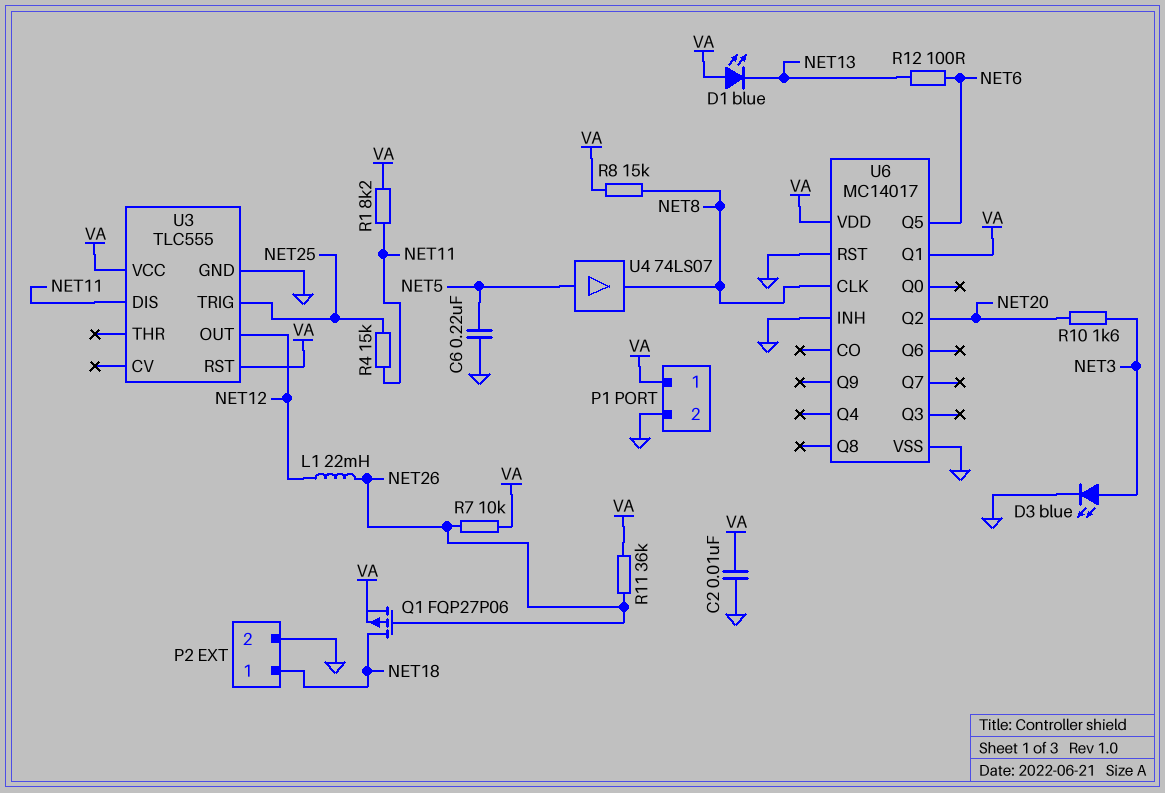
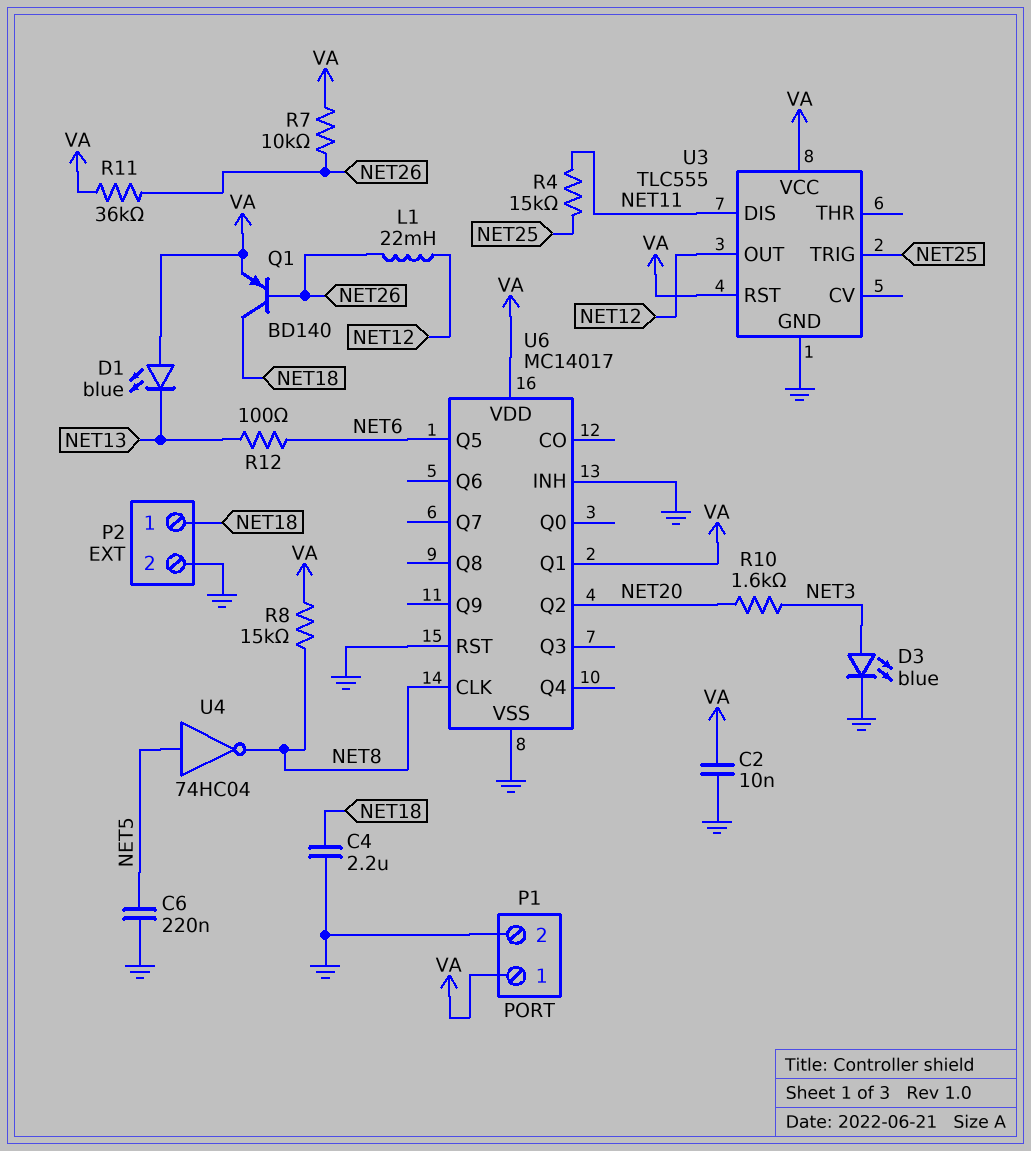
C4: none -> 2.2uF (GND, NET18)
Q1: PMOS FQP27P06 (G NET26, D NET18, S VA) -> PNP BD140 (B NET26, C NET18, E VA)
R1: 8.2k (NET11, VA) -> none
U4: buffer 74LS07 (in NET5, out NET8) -> NOT 74HC04 (in NET5, out NET8)

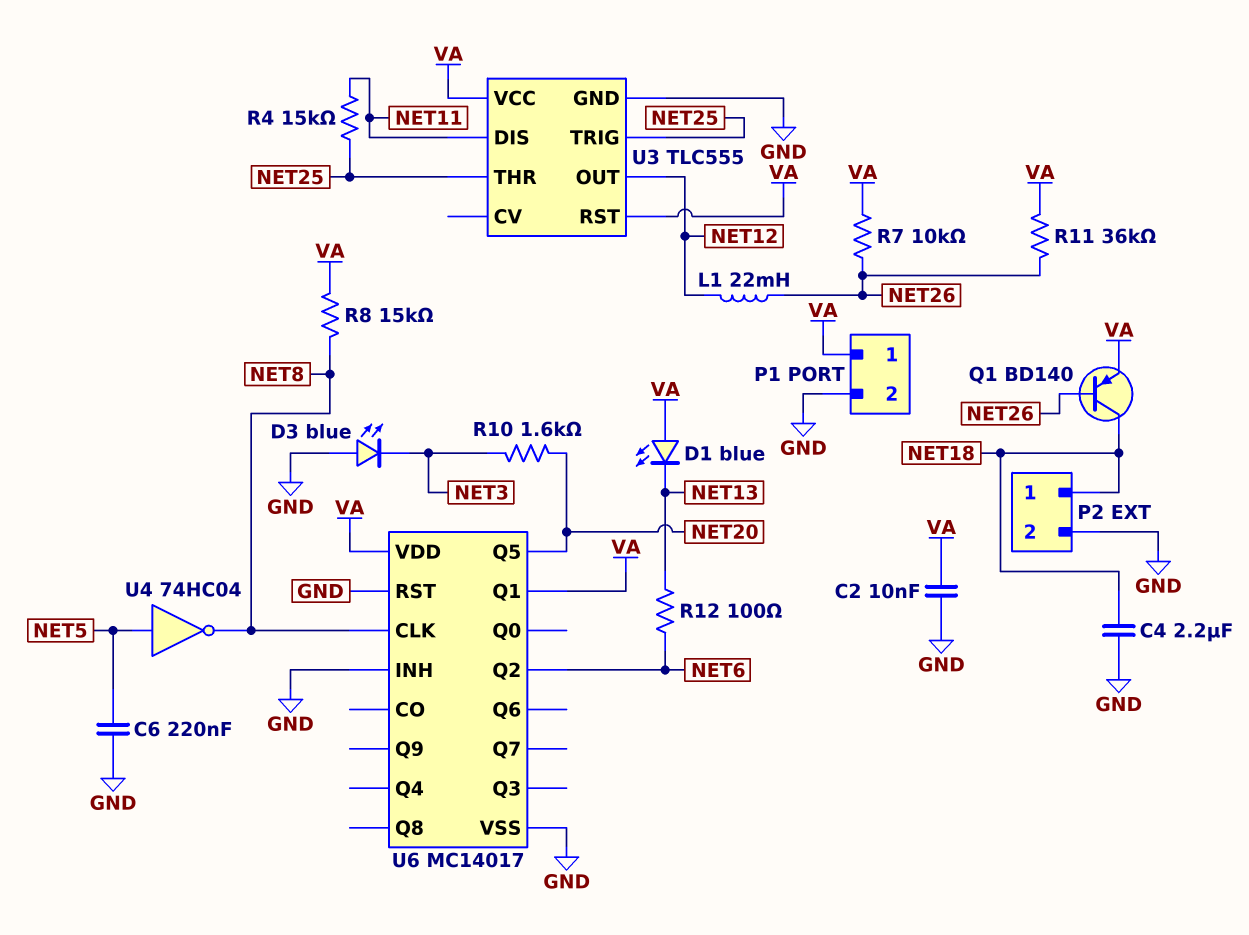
D3: LED blue (A NET3, K GND) -> LED blue (A GND, K NET3)
U3 pin THR: none -> NET25
U6 pin Q2: NET20 -> NET6
U6 pin Q5: NET6 -> NET20

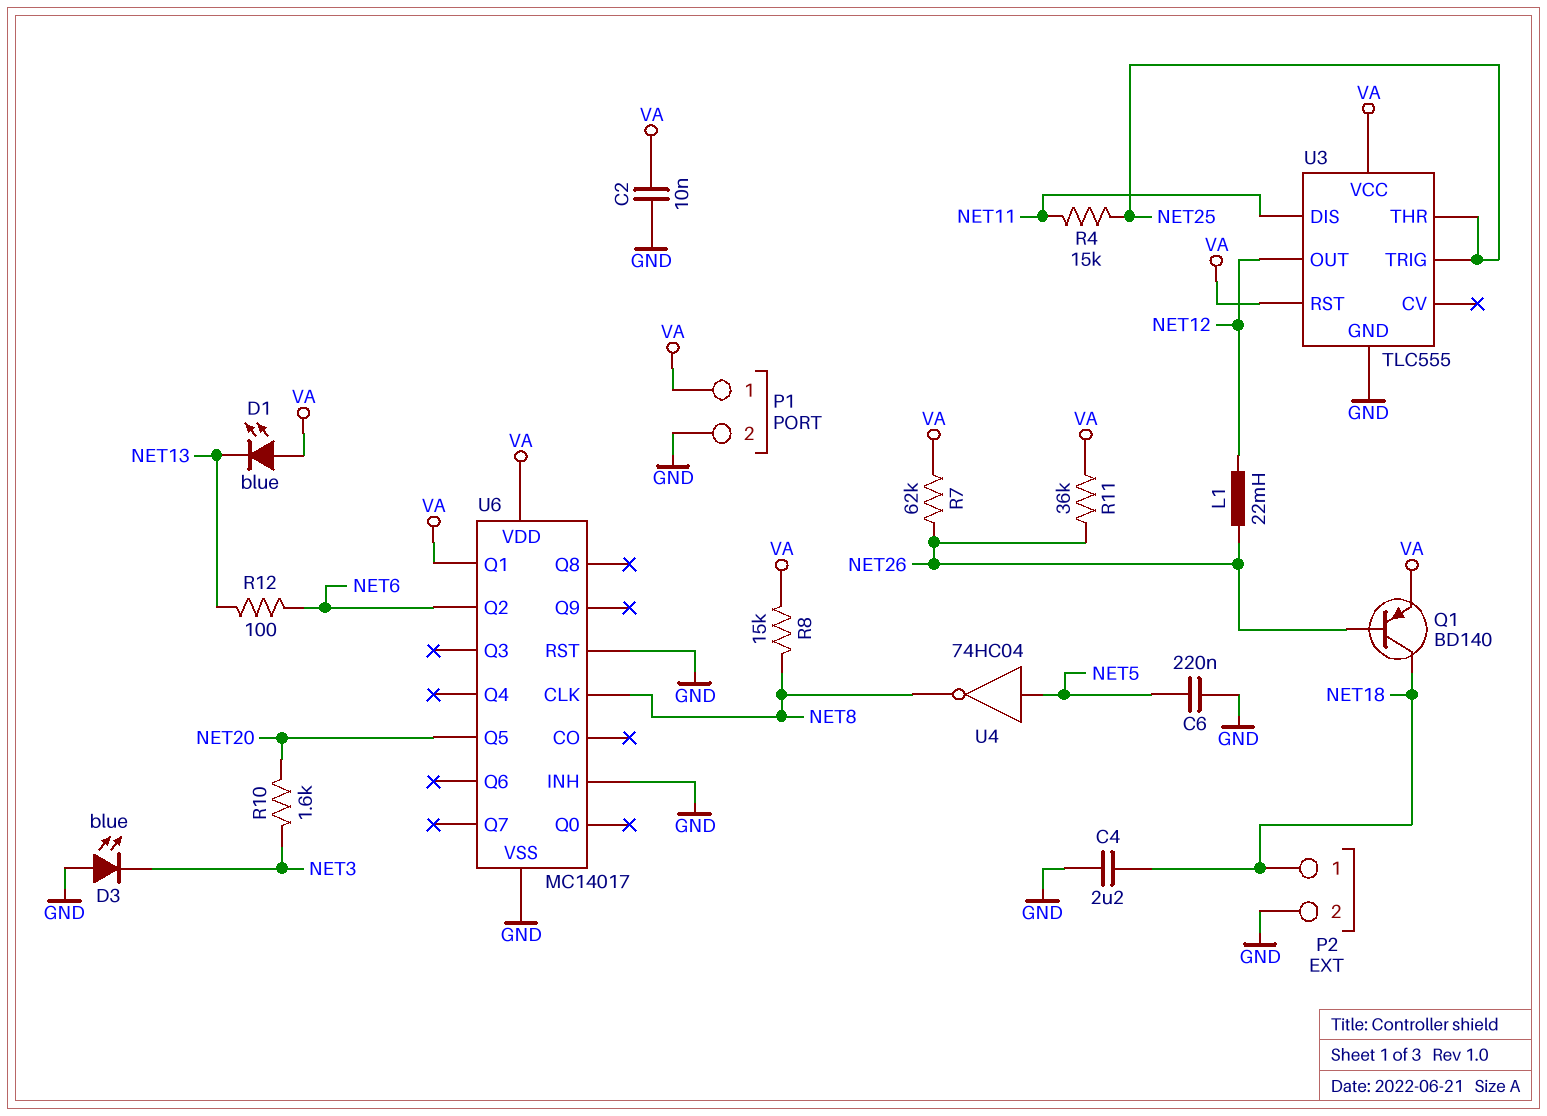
R7: 10k (NET26, VA) -> 62k (NET26, VA)

